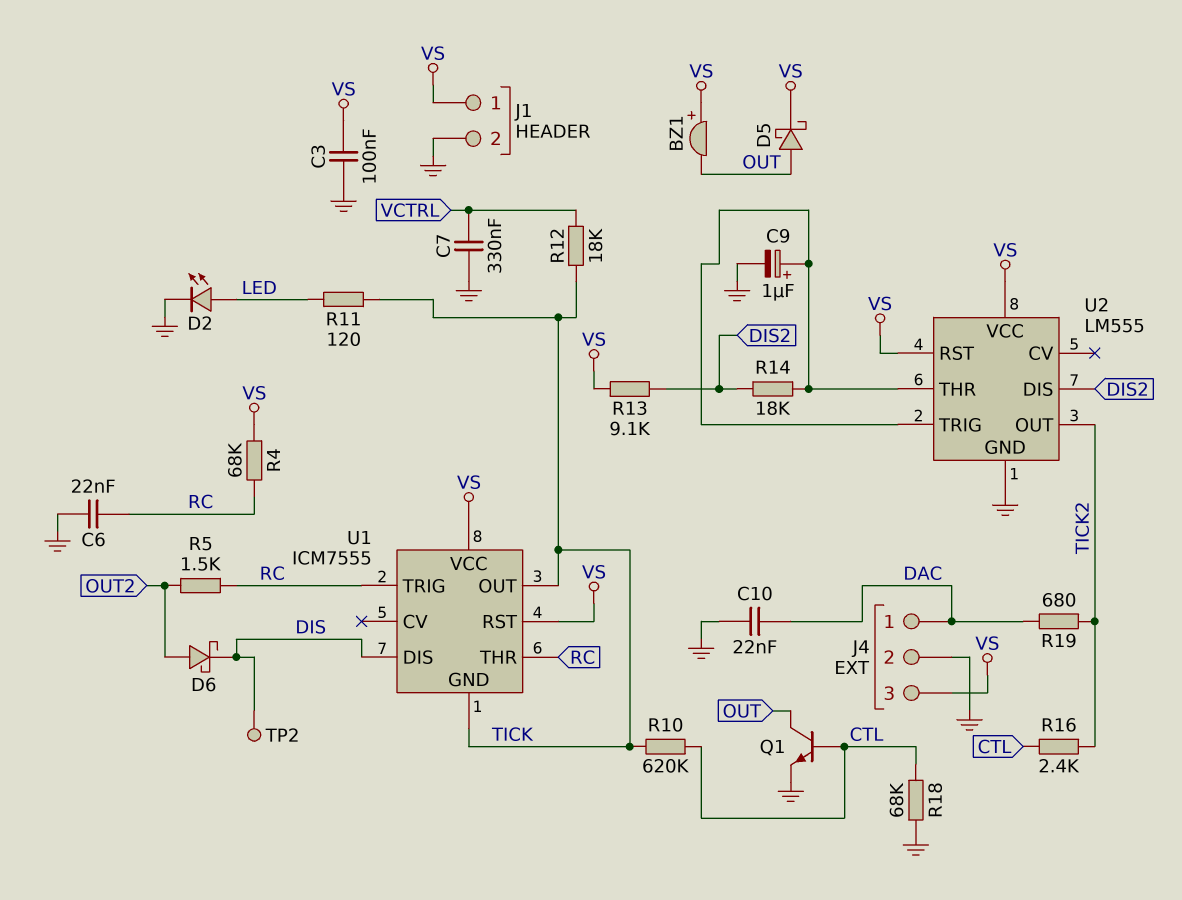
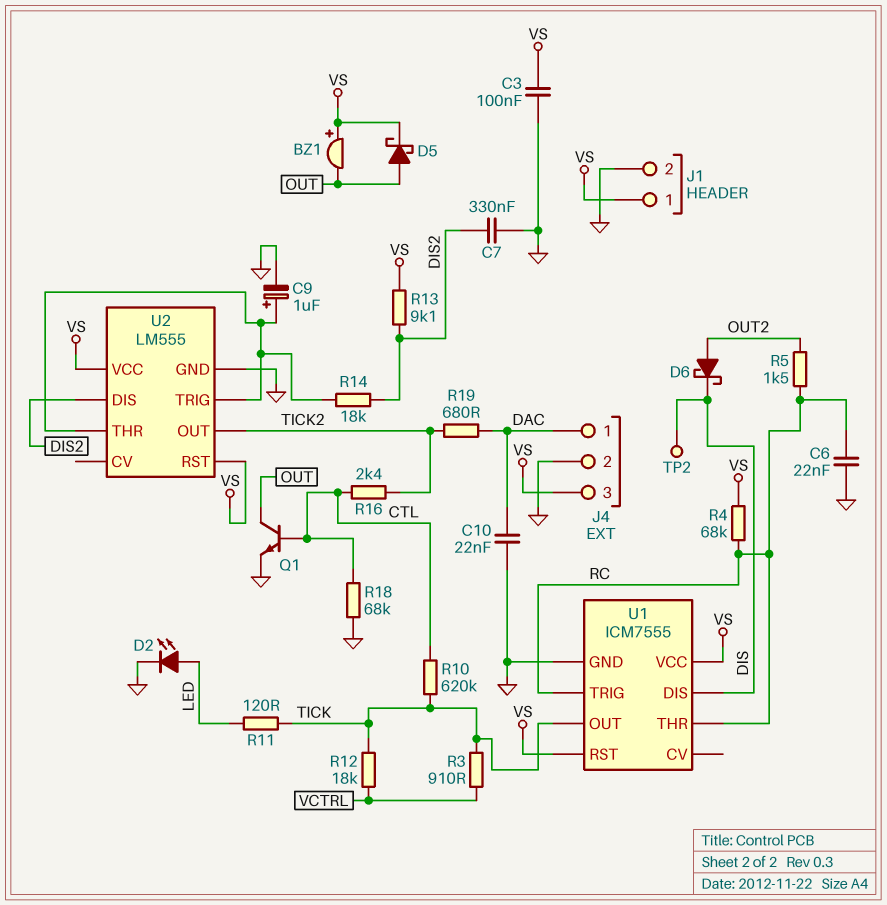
C7: 330nF (GND, VCTRL) -> 330nF (DIS2, GND)
R3: none -> 910 (TICK, VCTRL)
U1 pin GND: TICK -> GND

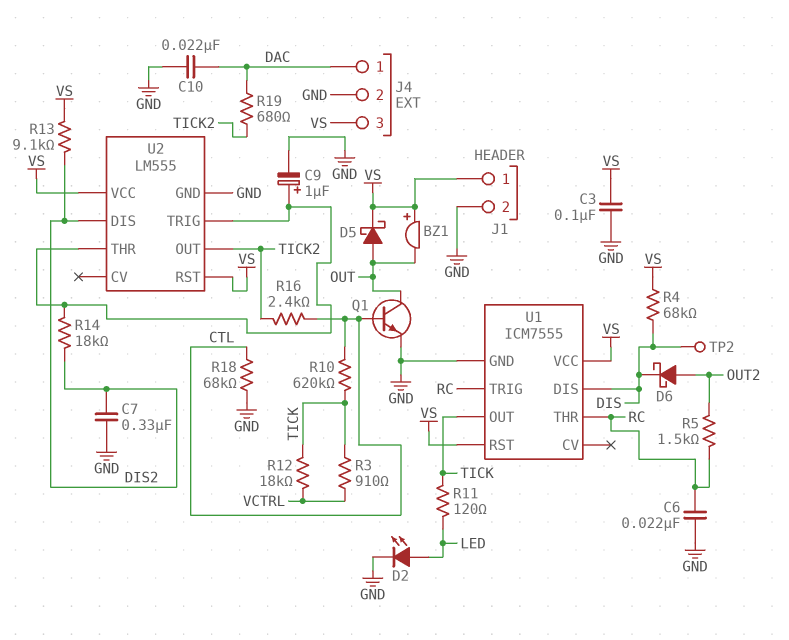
R4: 68k (RC, VS) -> 68k (DIS, VS)

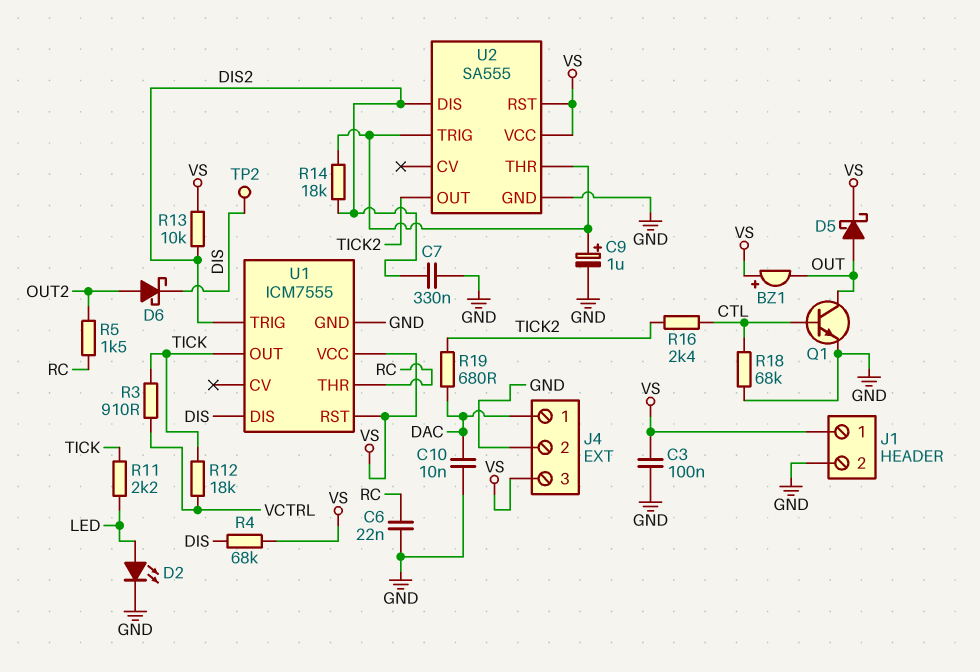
C10: 22nF (DAC, GND) -> 10nF (DAC, GND)
R10: 620k (CTL, TICK) -> none
R11: 120 (LED, TICK) -> 2.2k (LED, TICK)
R13: 9.1k (DIS2, VS) -> 10k (DIS2, VS)
U1 pin TRIG: RC -> DIS2
U2: LM555 -> SA555

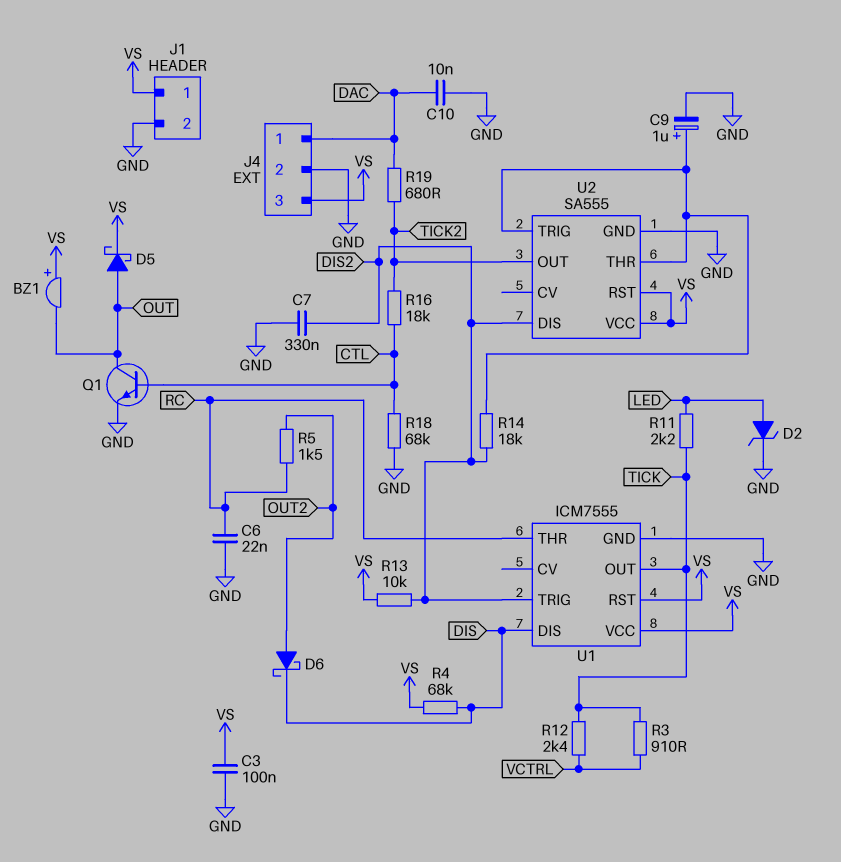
D2: LED (A LED, K GND) -> zener (A LED, K GND)
R12: 18k (TICK, VCTRL) -> 2.4k (TICK, VCTRL)
R16: 2.4k (CTL, TICK2) -> 18k (CTL, TICK2)
TP2: test point (DIS) -> none

